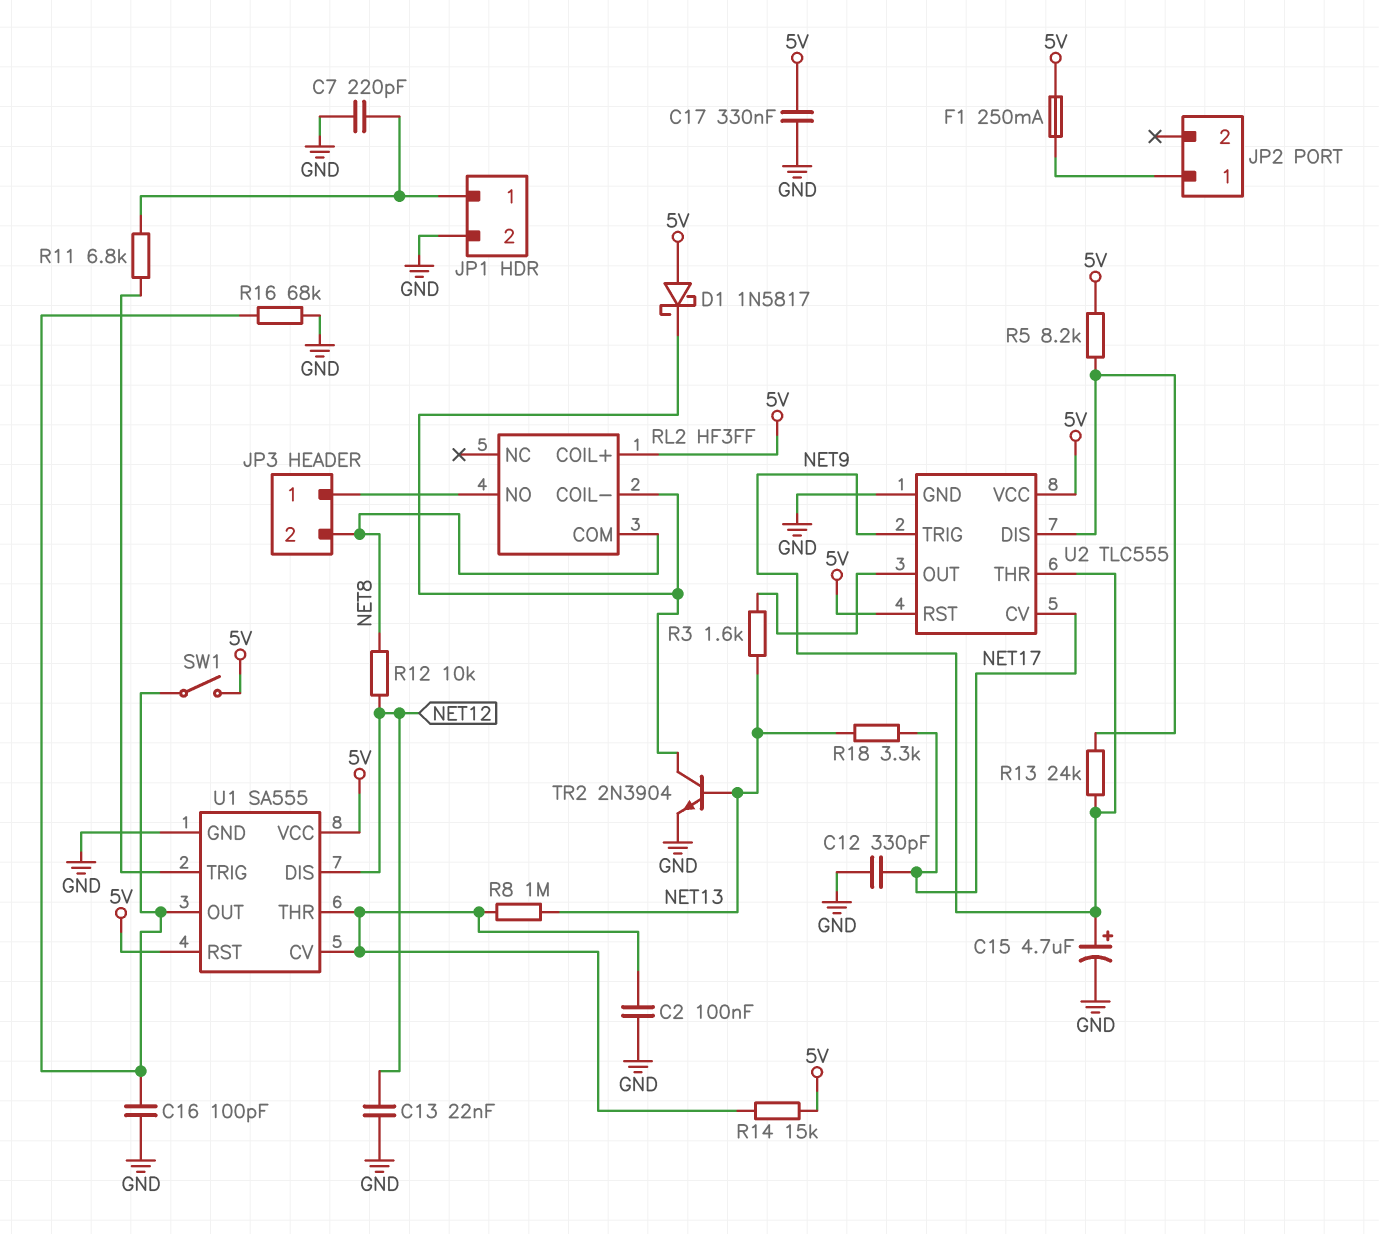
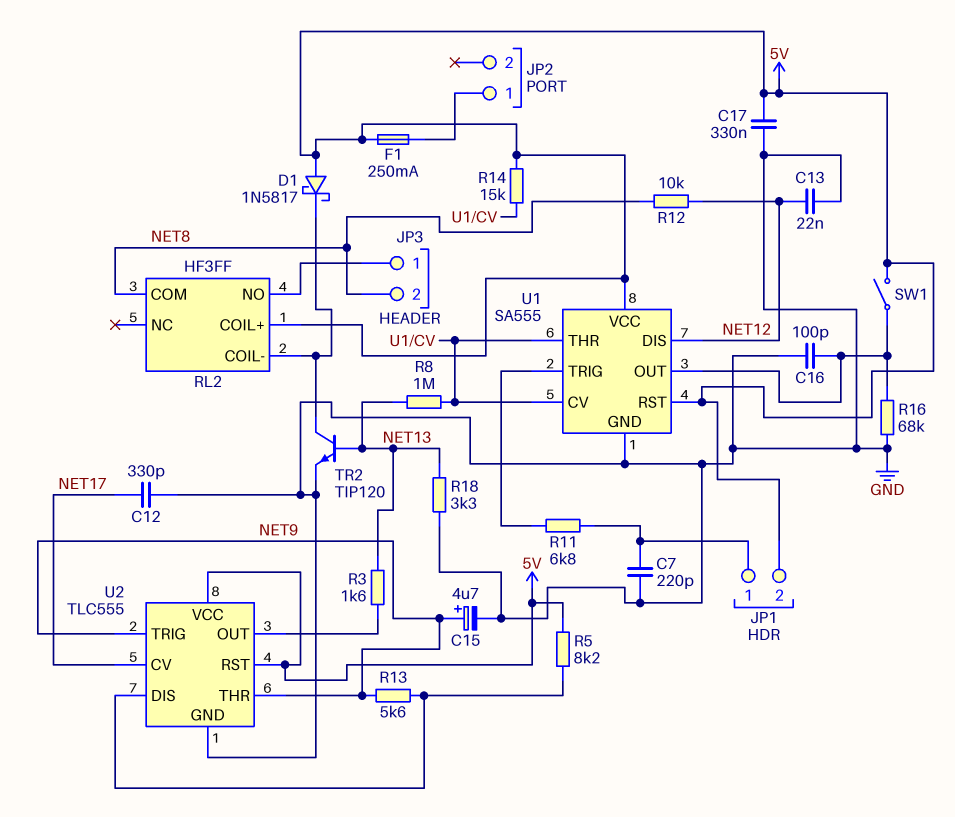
C2: 100nF (GND, U1/CV) -> none
JP1 pin 2: GND -> 5V
R13: 24k (NET9, U2/DIS) -> 5.6k (NET9, U2/DIS)
R18: 3.3k (NET13, NET17) -> 3.3k (GND, NET13)
TR2: NPN 2N3904 (B NET13, C RL2/COIL-, E GND) -> NPN TIP120 (B NET13, C RL2/COIL-, E GND)

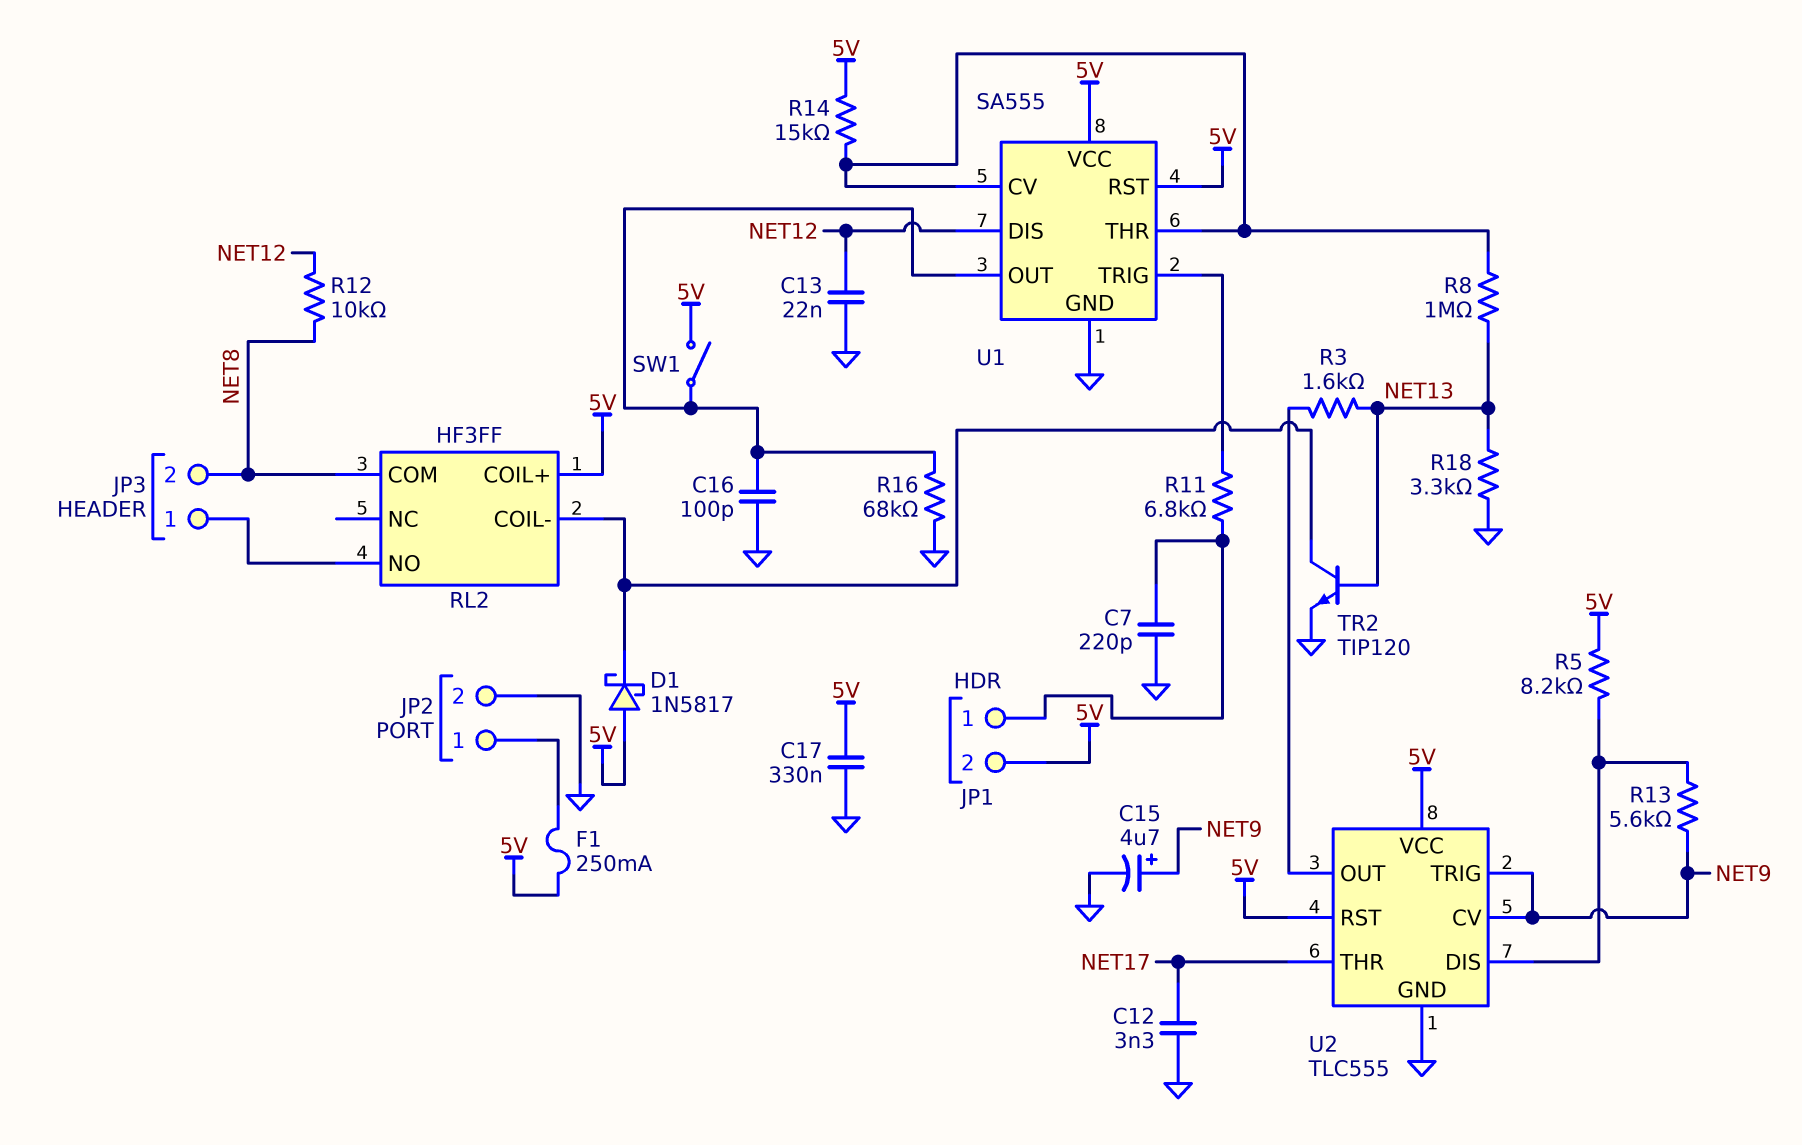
C12: 330pF (GND, NET17) -> 3.3nF (GND, NET17)
JP2 pin 2: none -> GND
U2 pin CV: NET17 -> NET9
U2 pin THR: NET9 -> NET17

